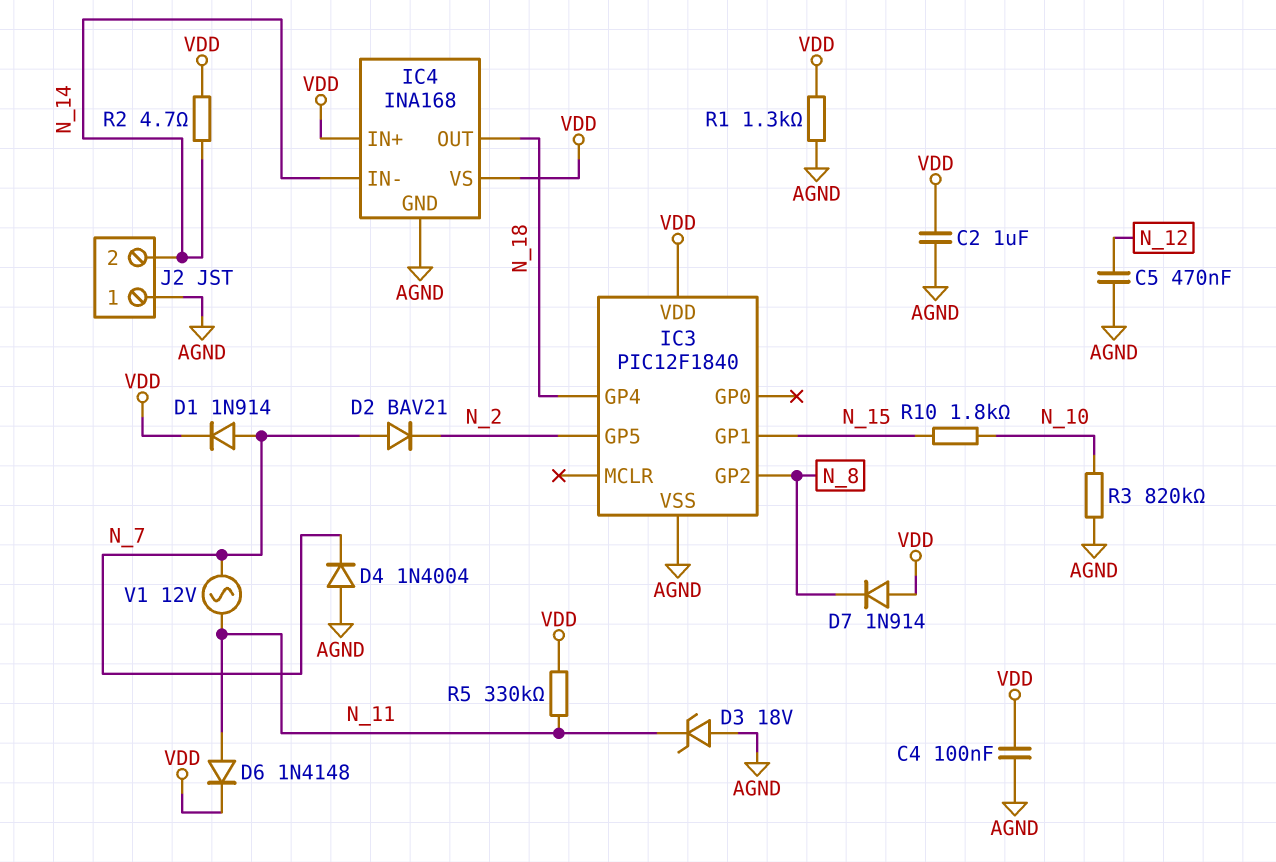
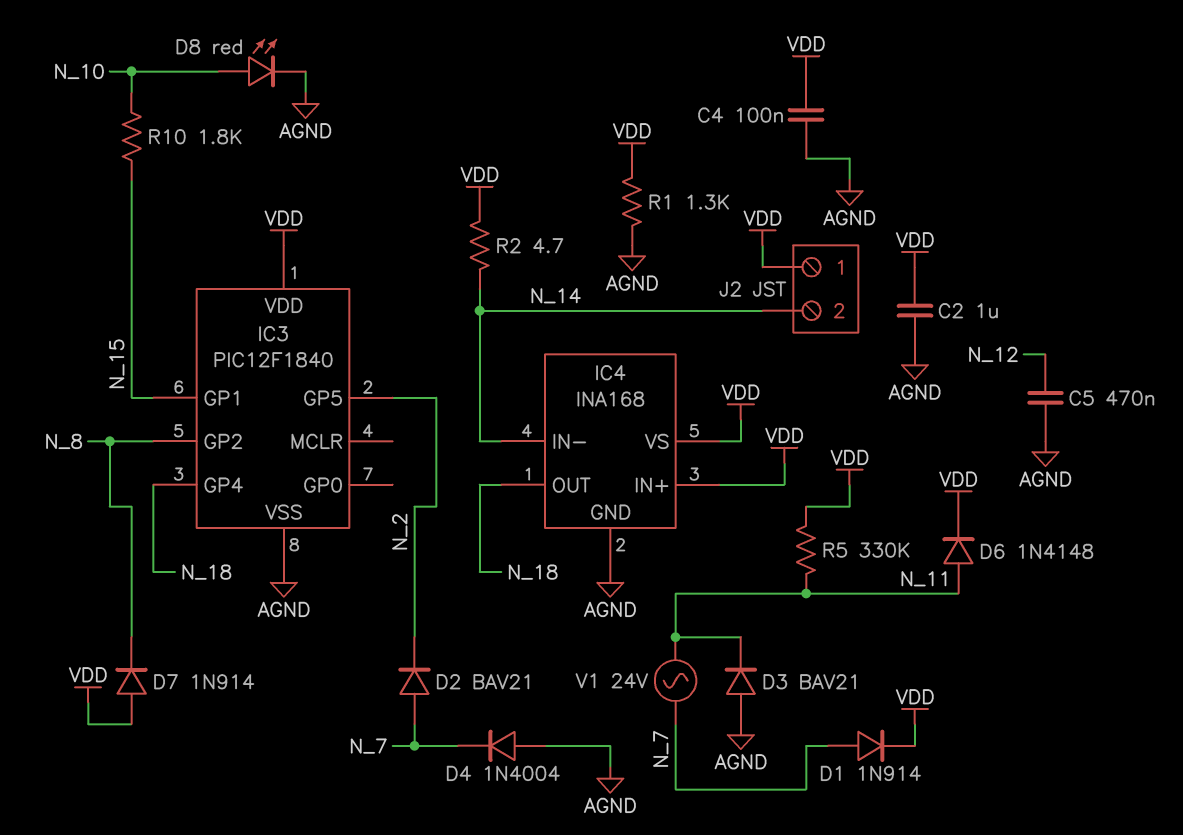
D3: zener 18V (A AGND, K N_11) -> diode BAV21 (A AGND, K N_11)
D8: none -> LED red (A N_10, K AGND)
J2 pin 1: AGND -> VDD
R3: 820k (AGND, N_10) -> none
V1: AC 12V (N_7, N_11) -> AC 24V (N_7, N_11)

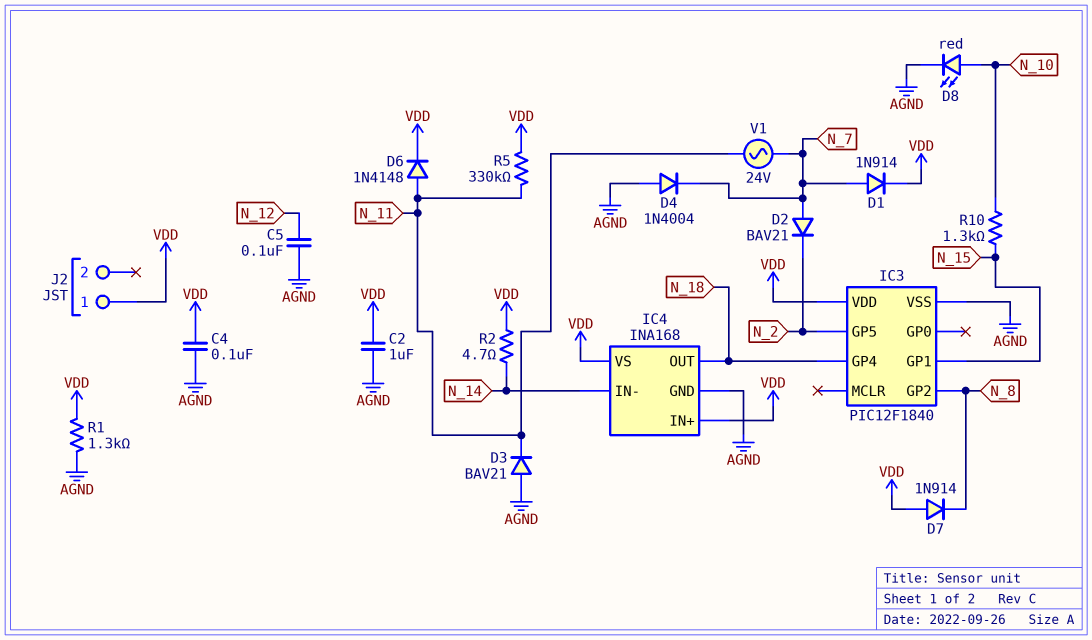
C5: 470nF (AGND, N_12) -> 100nF (AGND, N_12)
J2 pin 2: N_14 -> none
R10: 1.8k (N_10, N_15) -> 1.3k (N_10, N_15)

